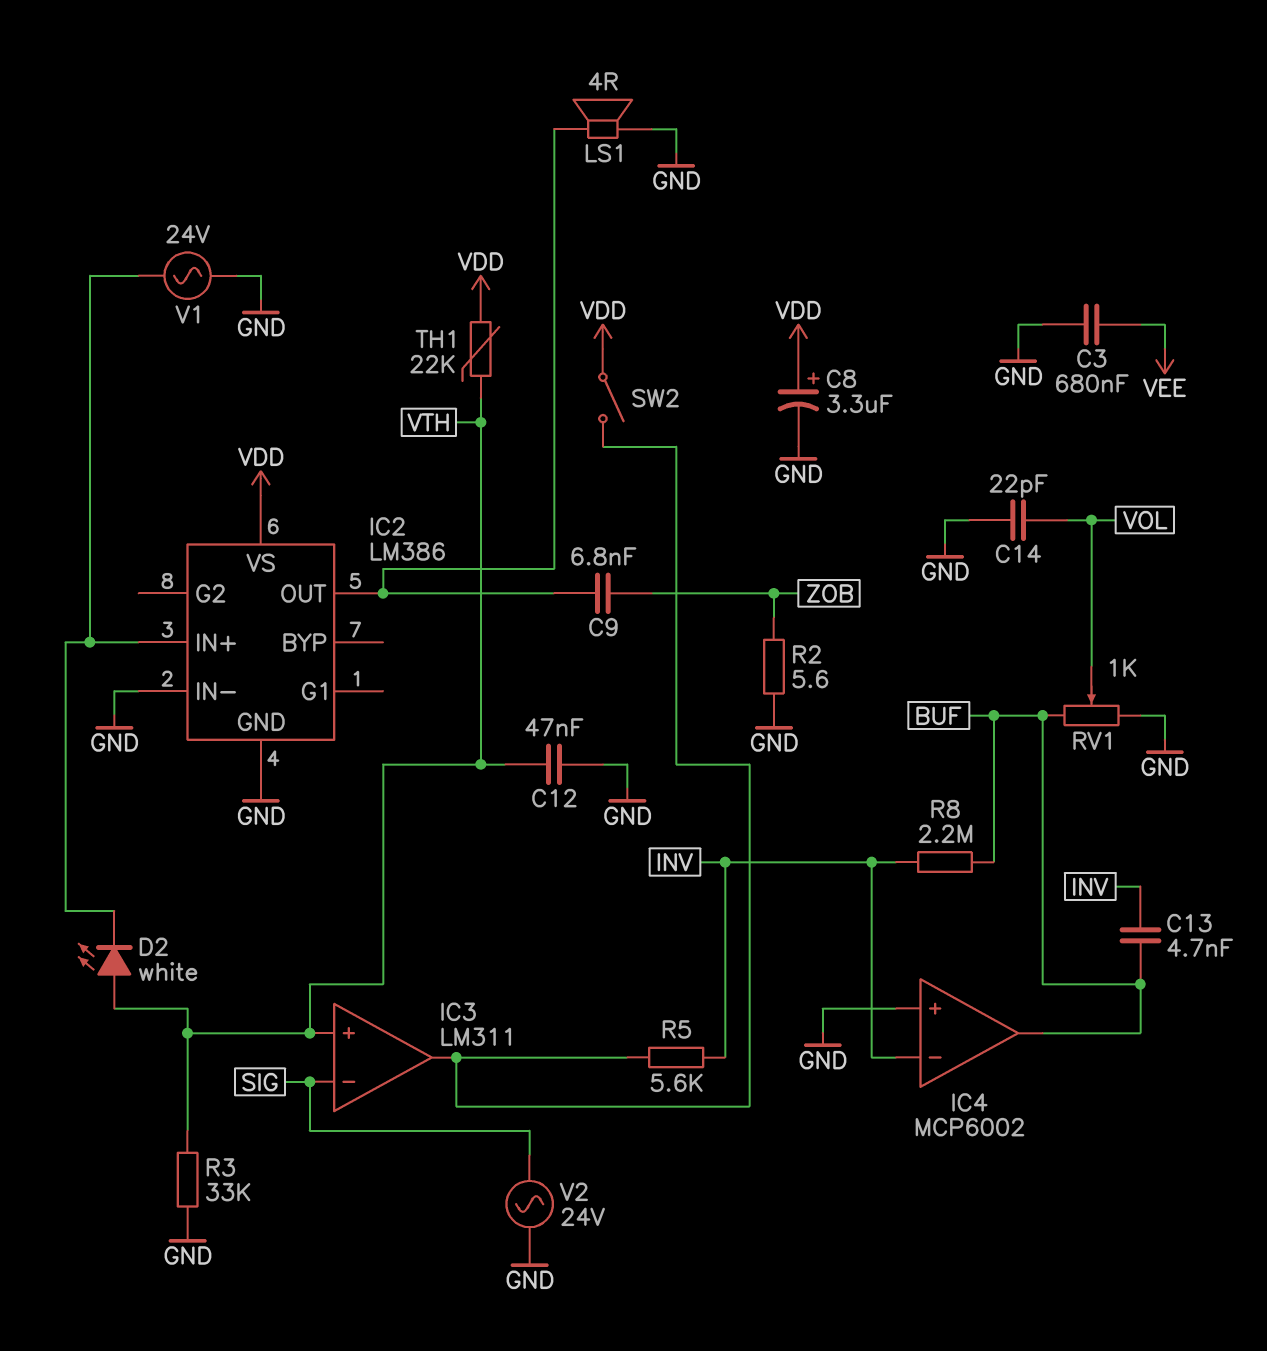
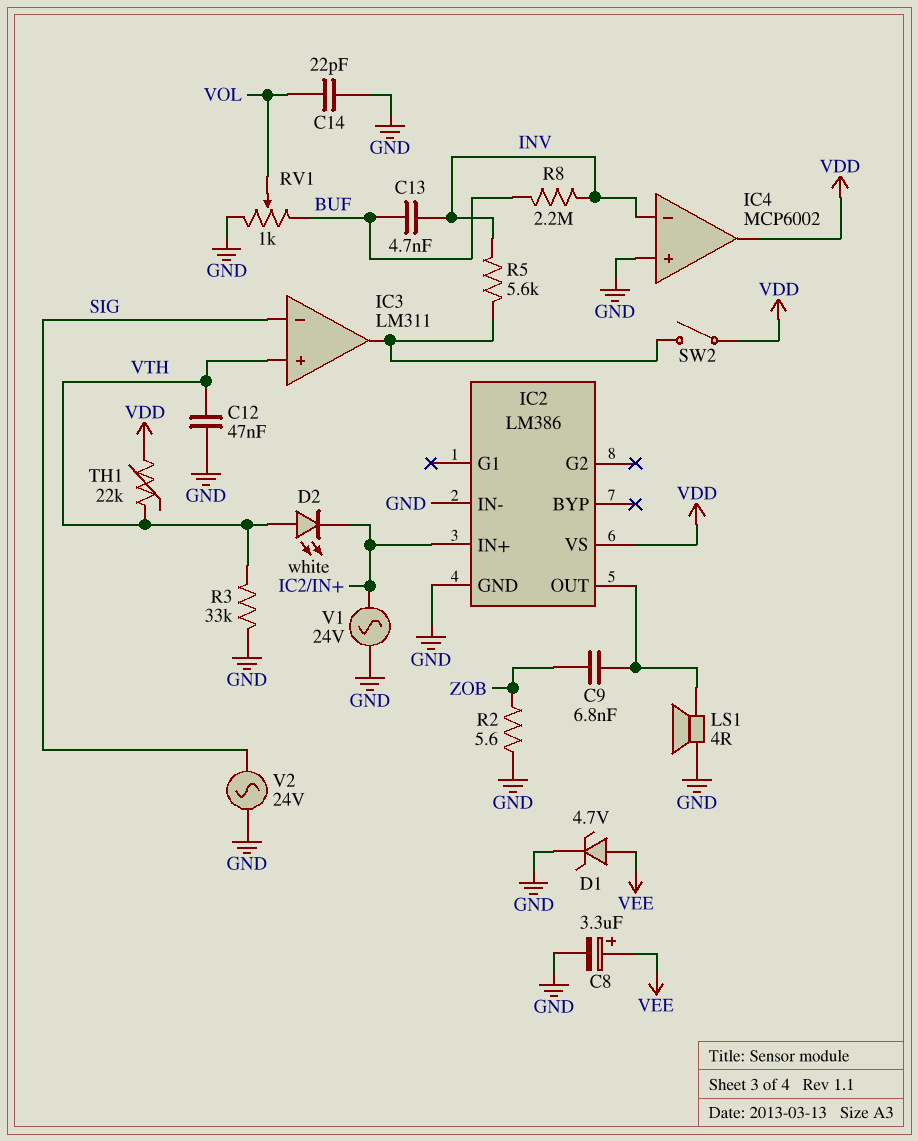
C3: 680nF (GND, VEE) -> none
C8: 3.3uF (plus VDD, minus GND) -> 3.3uF (plus VEE, minus GND)
D1: none -> zener 4.7V (A VEE, K GND)
IC4 pin out: BUF -> VDD

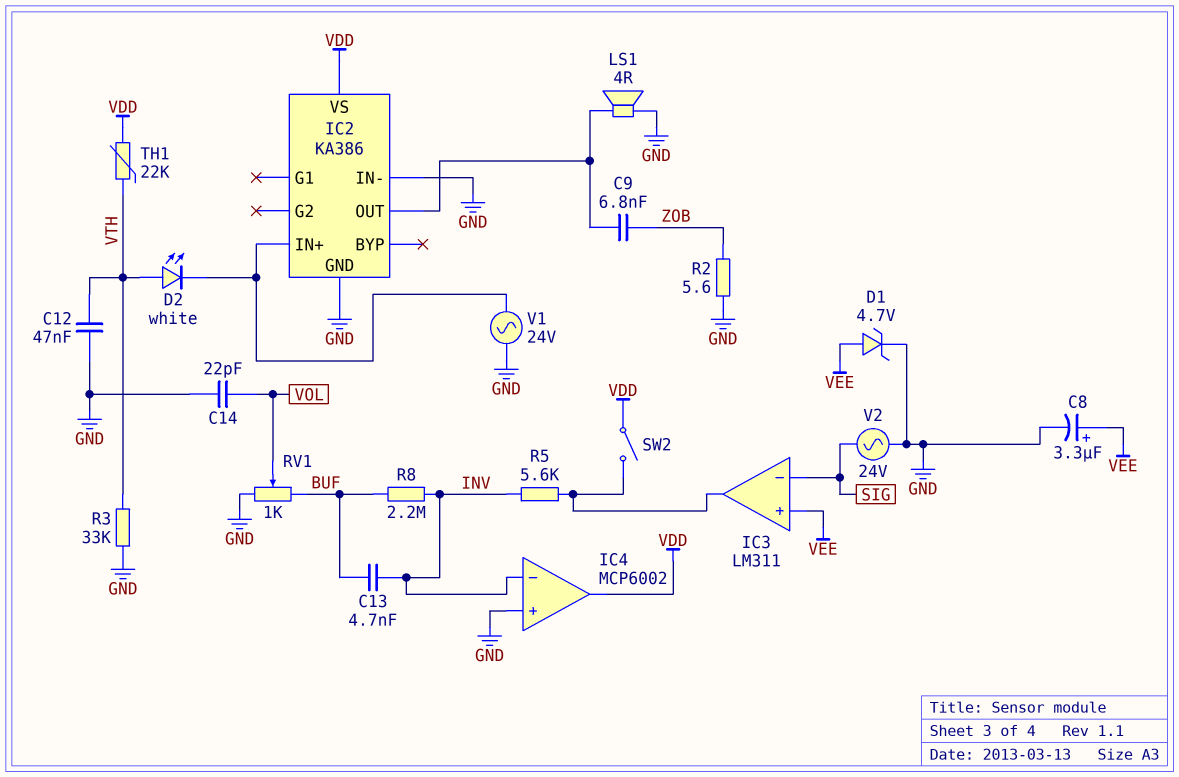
IC2: LM386 -> KA386
IC3 pin in+: VTH -> VEE

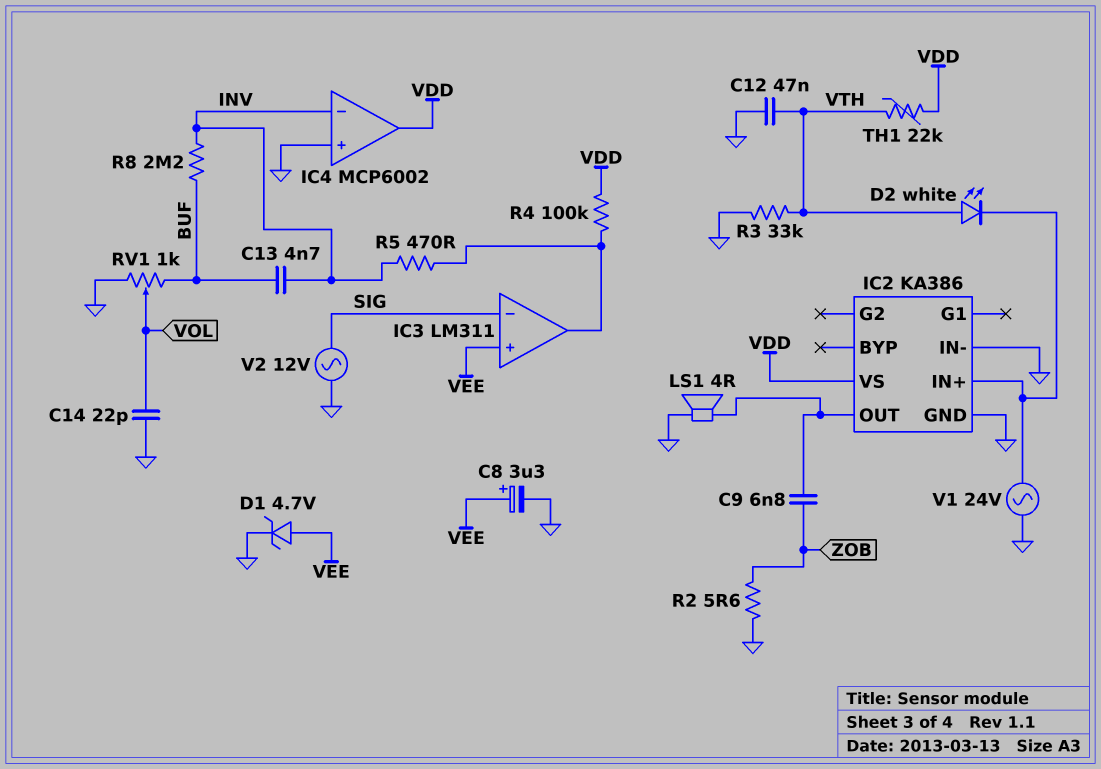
R4: none -> 100k (IC3/out, VDD)
R5: 5.6k (IC3/out, INV) -> 470 (IC3/out, INV)
SW2: switch (IC3/out, VDD) -> none
V2: AC 24V (GND, SIG) -> AC 12V (GND, SIG)

